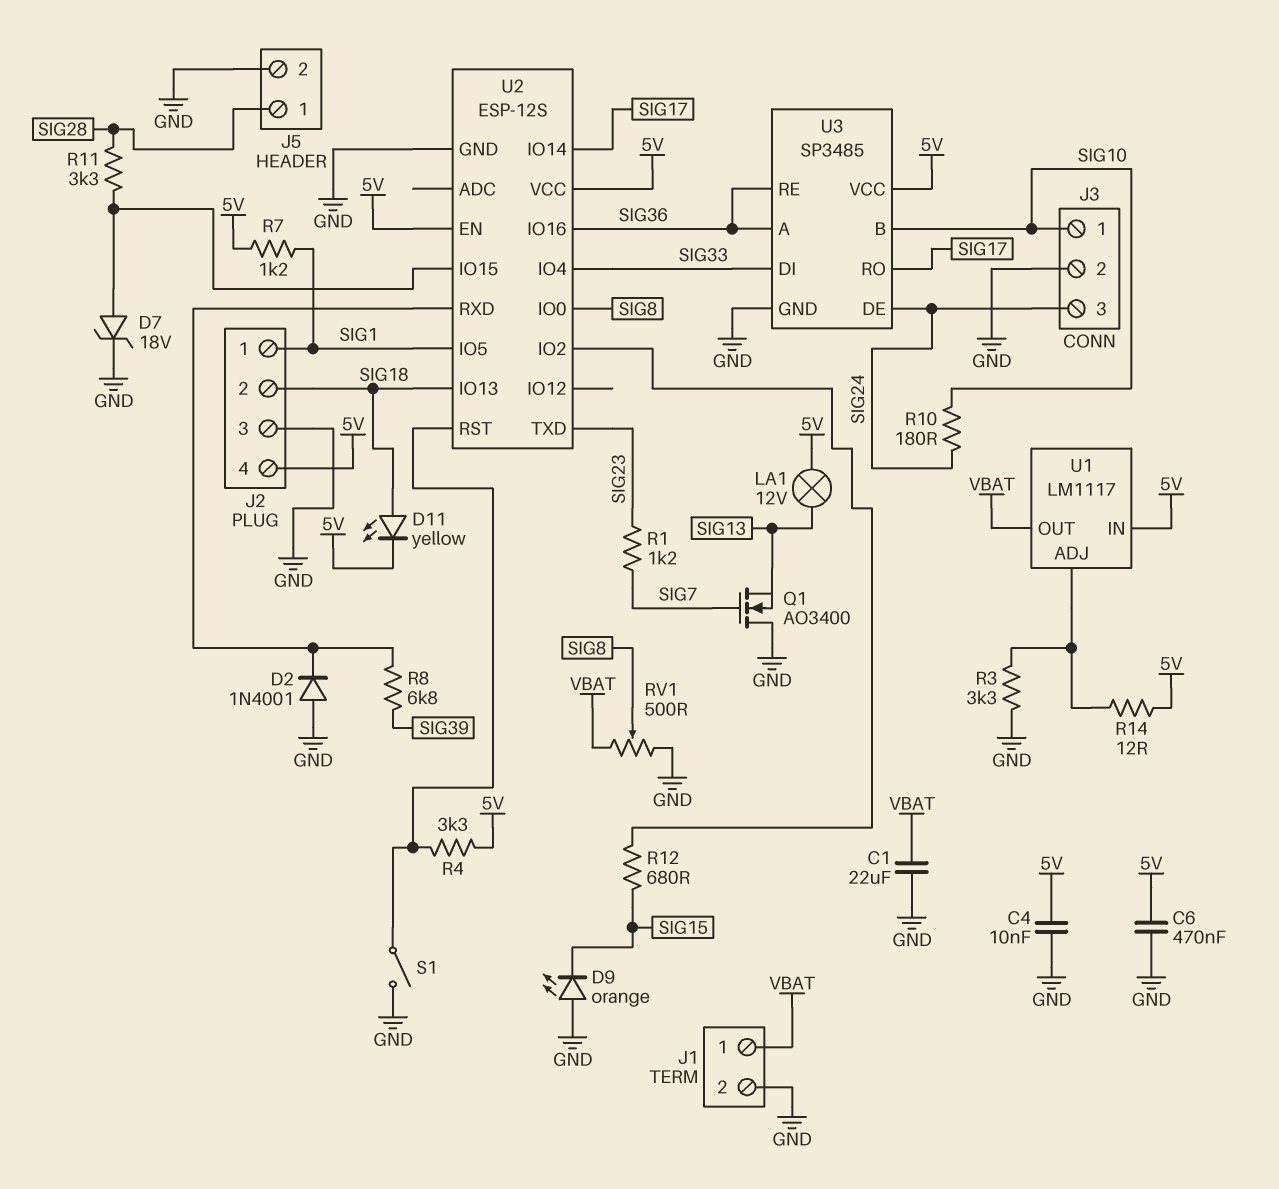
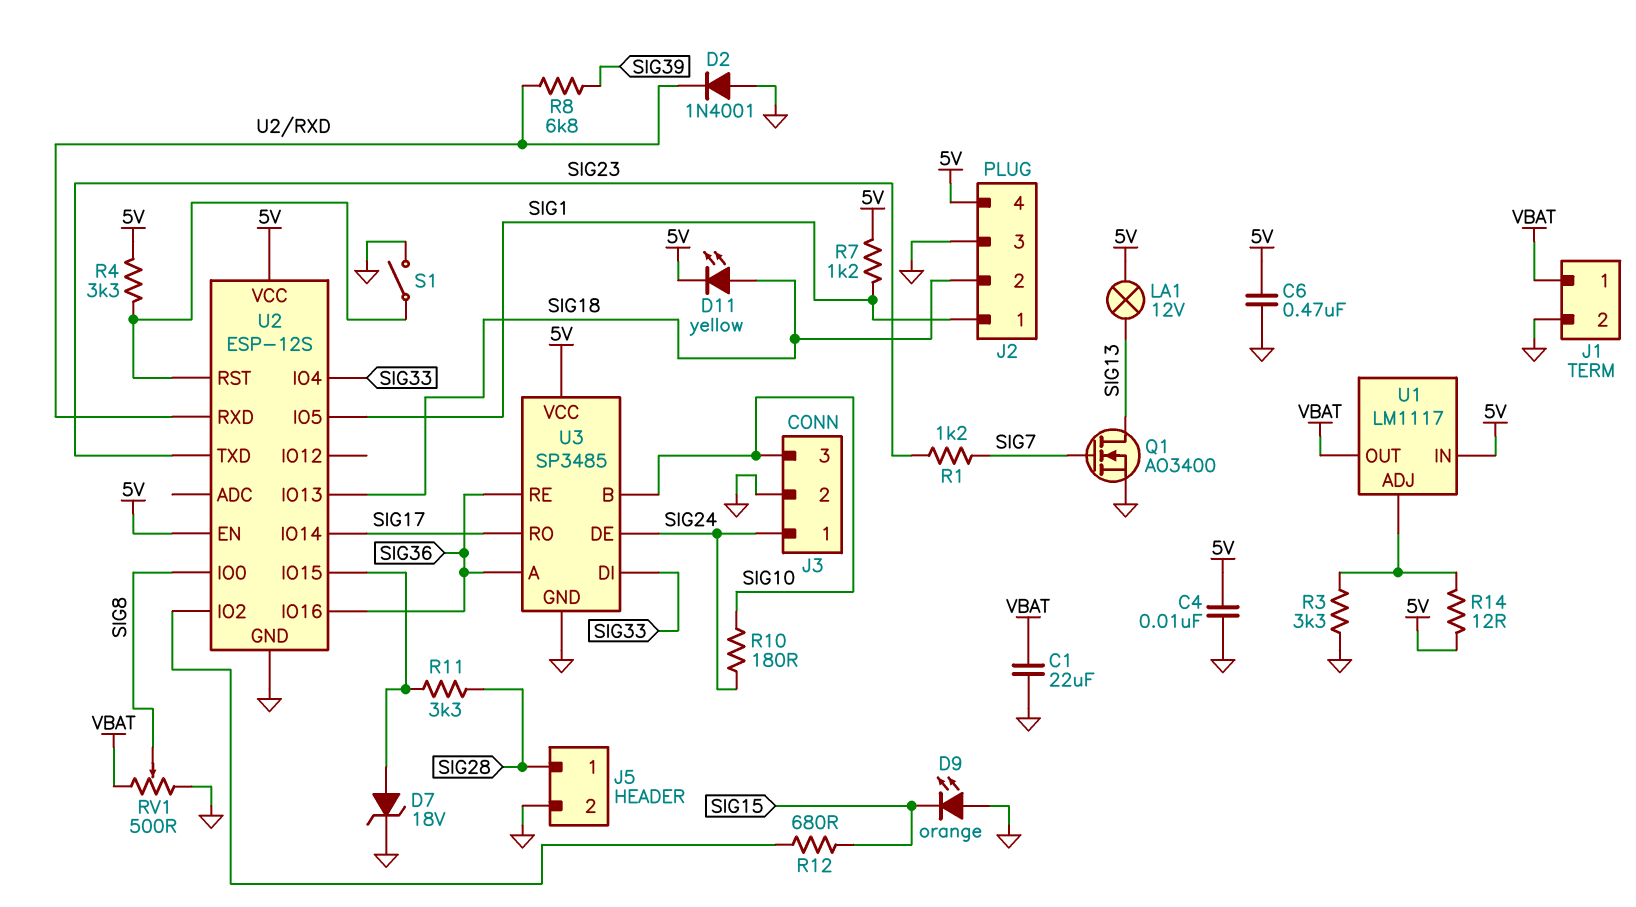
J3 pin 1: SIG10 -> SIG24
J3 pin 3: SIG24 -> SIG10
Q1: NMOS AO3400 (G SIG7, D GND, S SIG13) -> NMOS AO3400 (G SIG7, D SIG13, S GND)

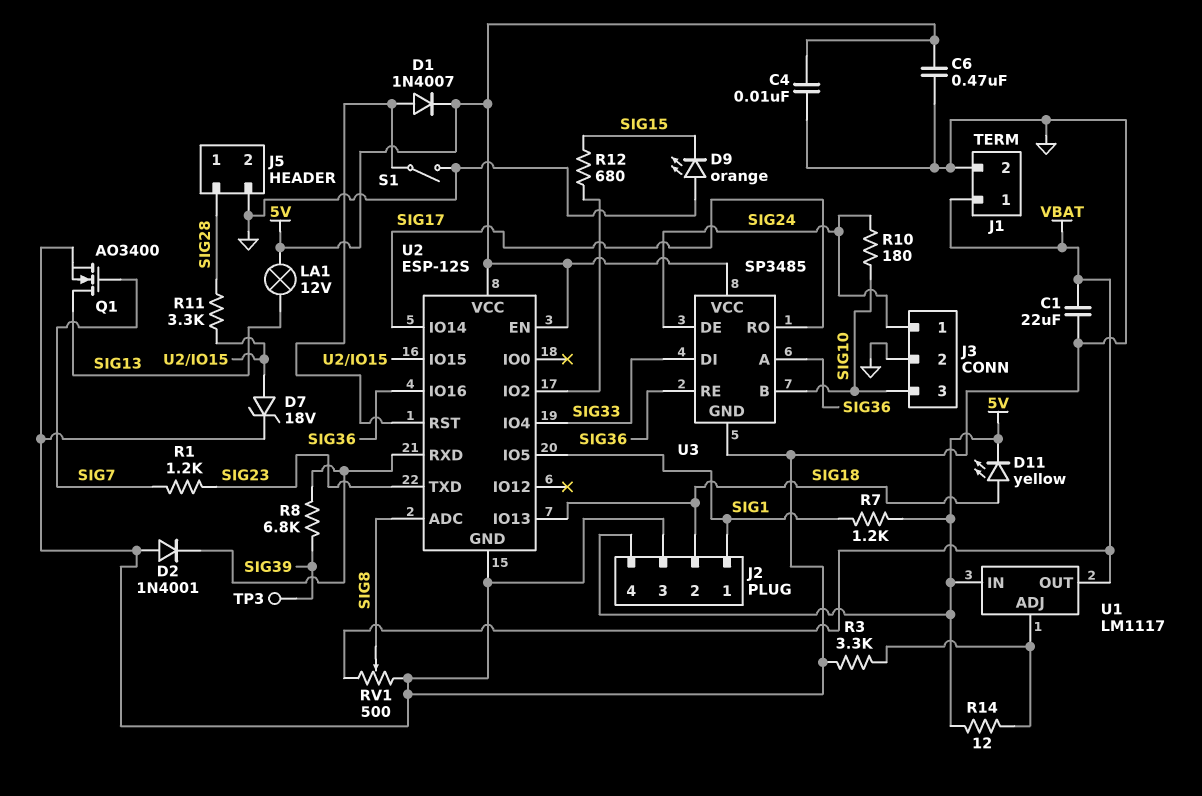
D1: none -> diode 1N4007 (A U2/RST, K 5V)
R4: 3.3k (5V, U2/RST) -> none
TP3: none -> test point (SIG39)
U2 pin ADC: none -> SIG8
U2 pin IO0: SIG8 -> none

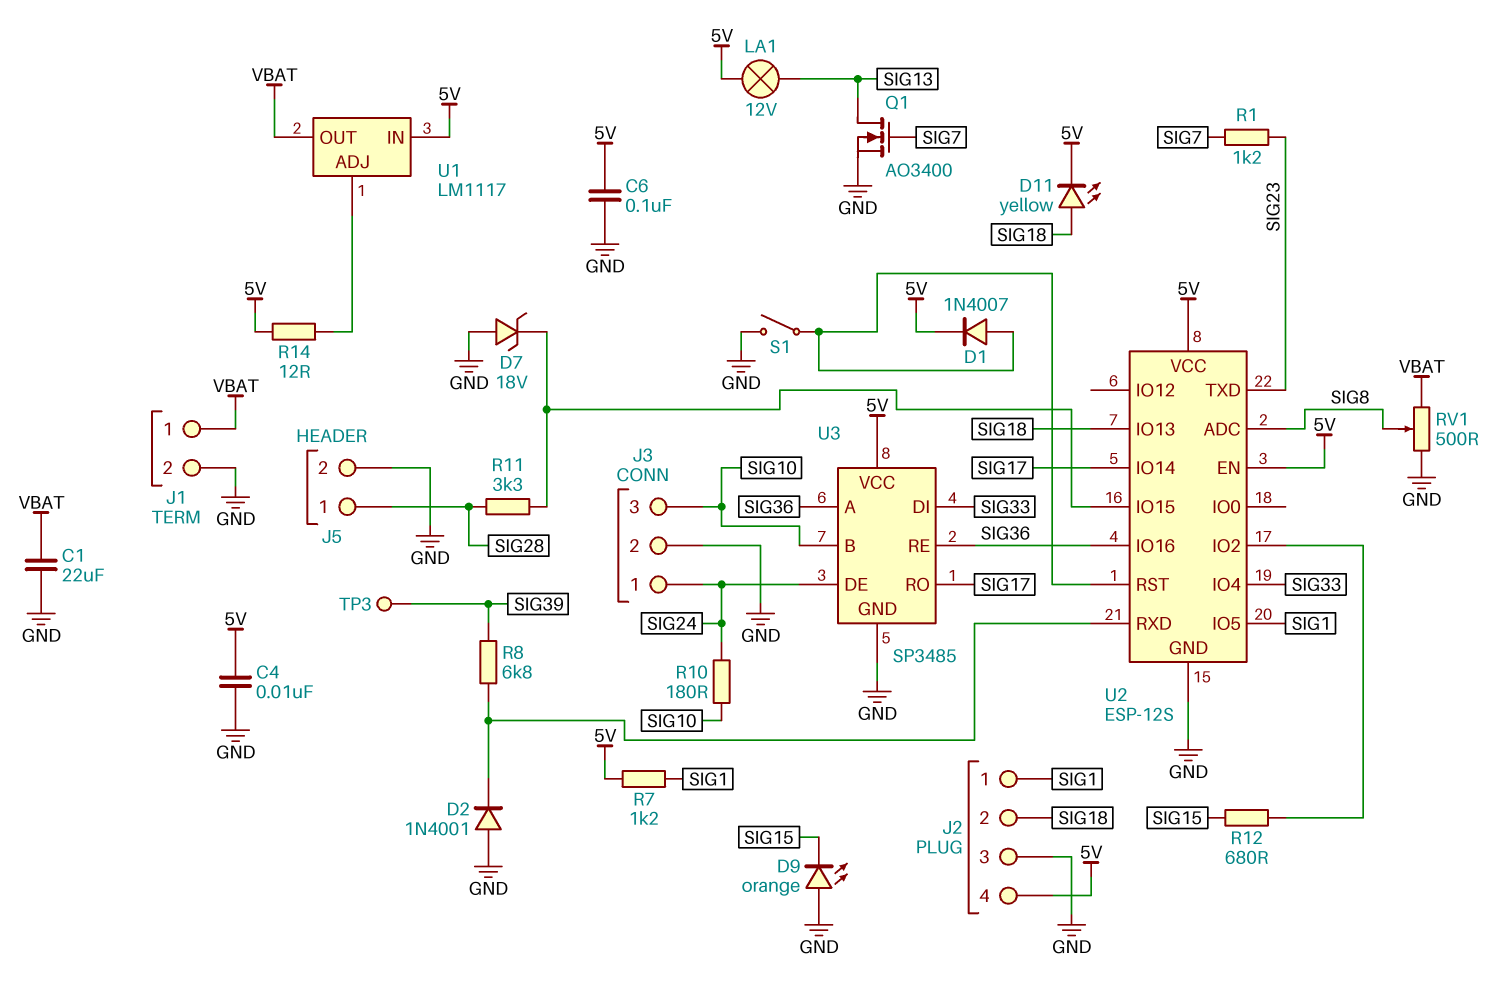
C6: 470nF (5V, GND) -> 100nF (5V, GND)
D7: zener 18V (A U2/IO15, K GND) -> zener 18V (A GND, K U2/IO15)
R3: 3.3k (GND, U1/ADJ) -> none

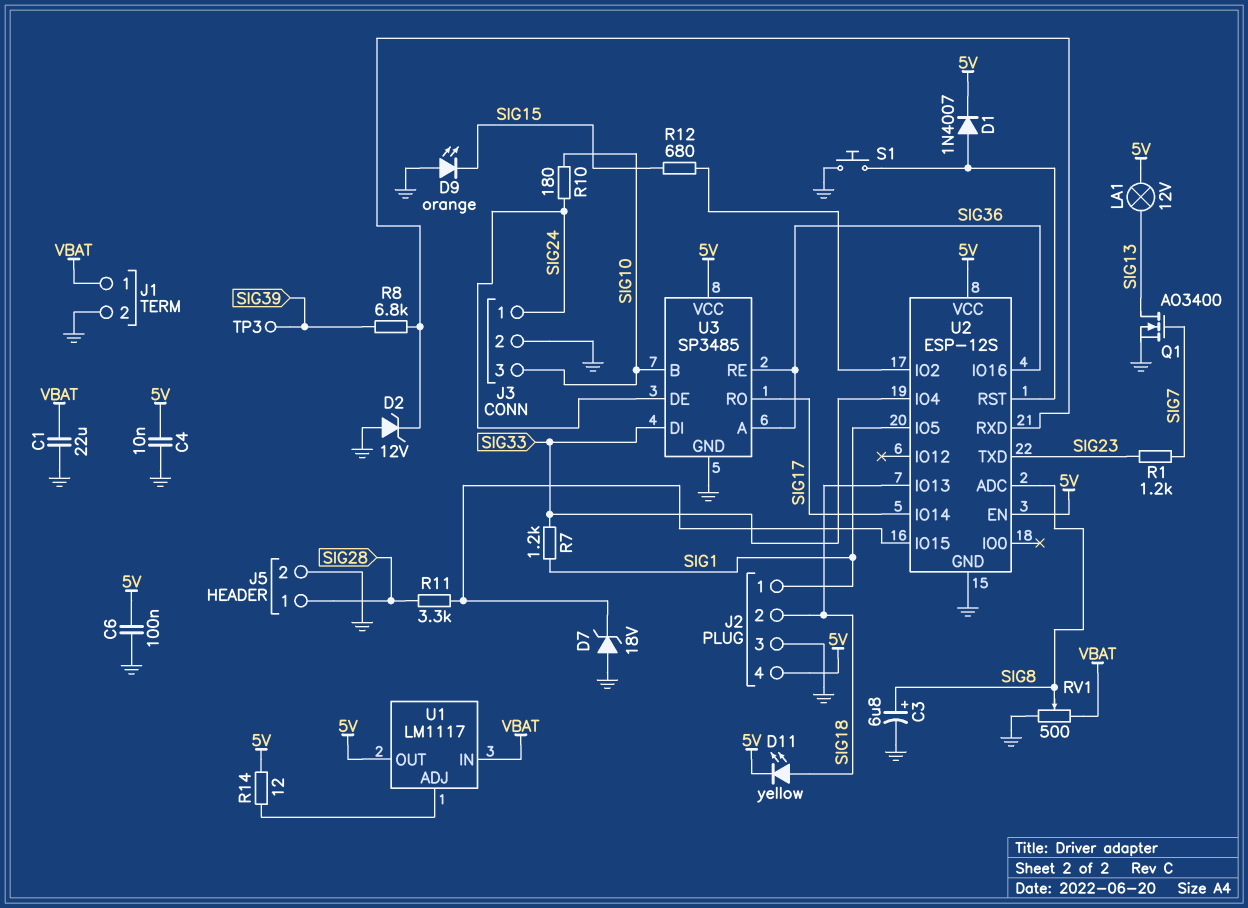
C3: none -> 6.8uF (plus SIG8, minus GND)
D2: diode 1N4001 (A GND, K U2/RXD) -> zener 12V (A GND, K U2/RXD)
R7: 1.2k (5V, SIG1) -> 1.2k (SIG1, SIG33)
S1: switch (GND, U2/RST) -> button (GND, U2/RST)
U1 pin IN: 5V -> VBAT
U1 pin OUT: VBAT -> 5V

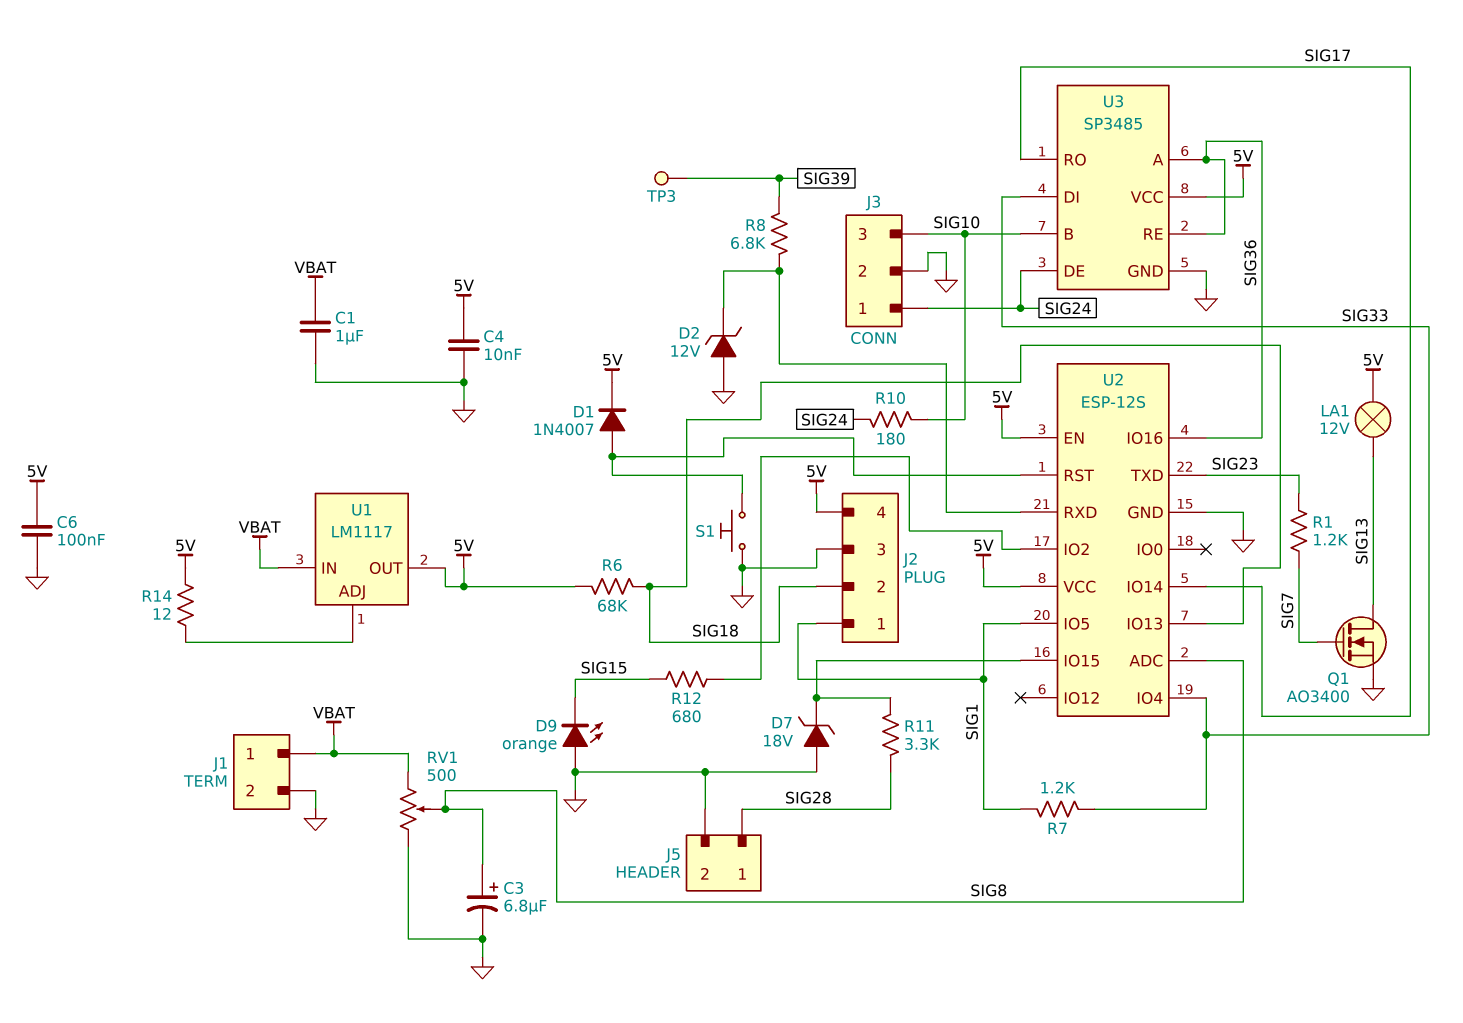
C1: 22uF (GND, VBAT) -> 1uF (GND, VBAT)
D11: LED yellow (A SIG18, K 5V) -> none
R6: none -> 68k (5V, SIG18)

